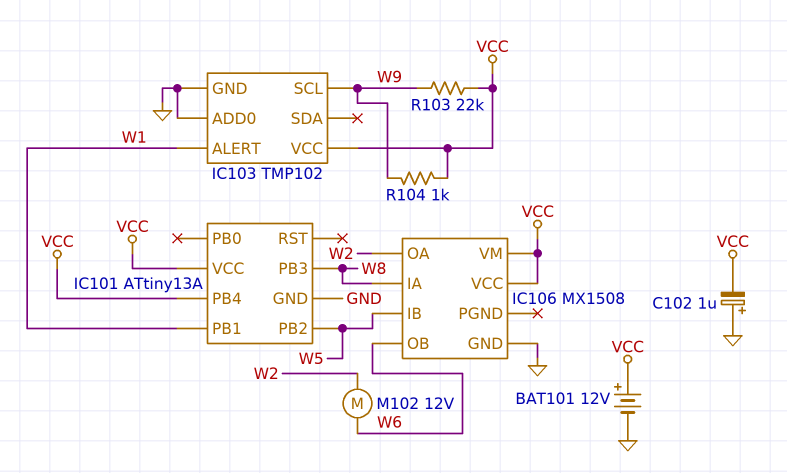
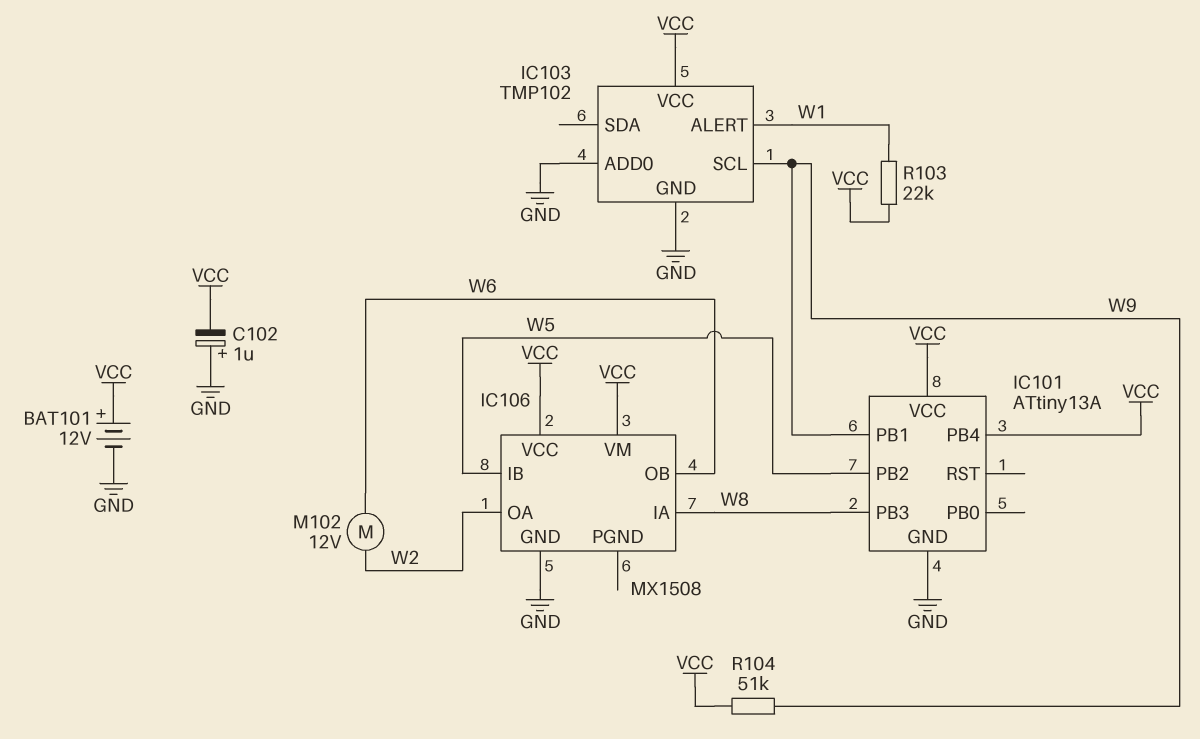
IC101 pin PB1: W1 -> W9
R103: 22k (VCC, W9) -> 22k (VCC, W1)
R104: 1k (VCC, W9) -> 51k (VCC, W9)

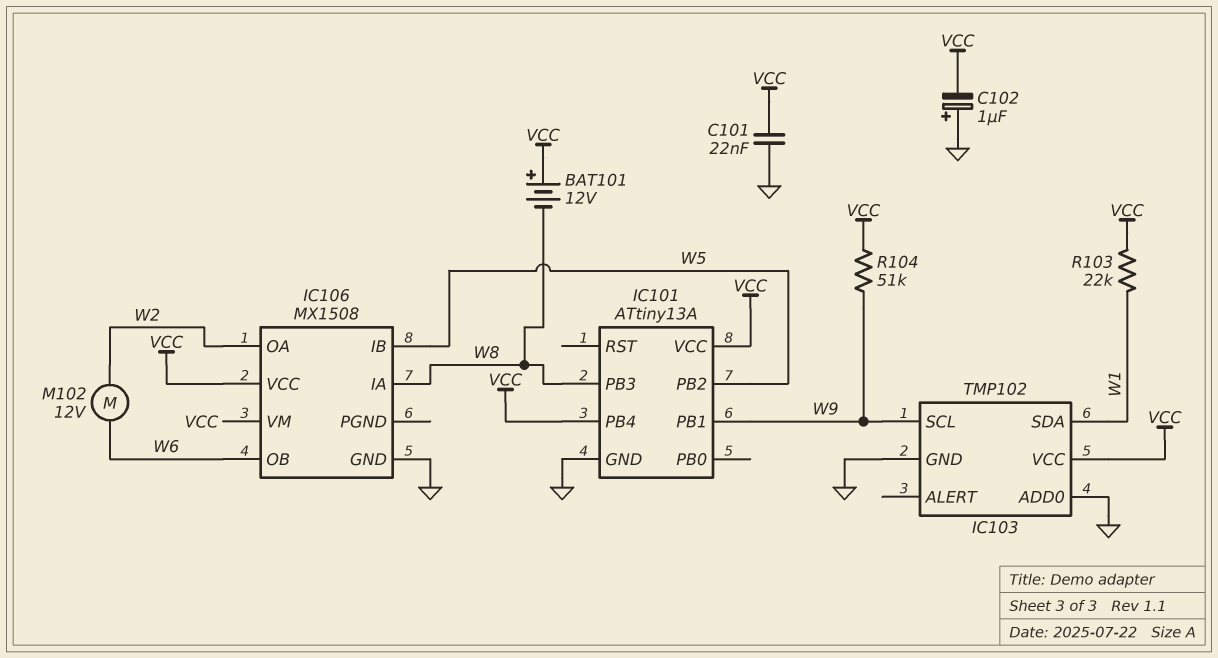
BAT101: 12V (plus VCC, minus GND) -> 12V (plus VCC, minus W8)
C101: none -> 22nF (GND, VCC)
IC103 pin ALERT: W1 -> none
IC103 pin SDA: none -> W1

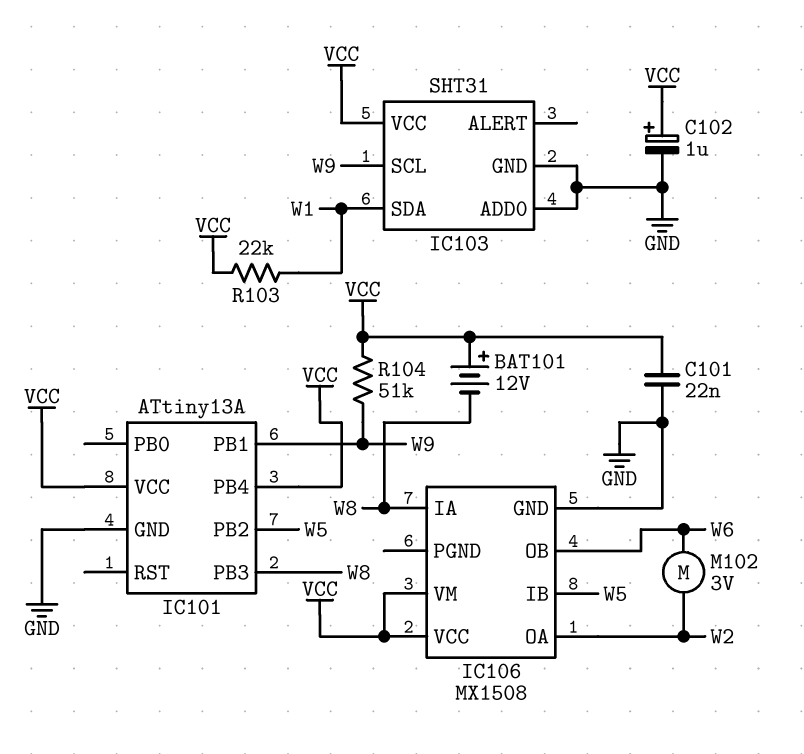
C102: 1uF (plus GND, minus VCC) -> 1uF (plus VCC, minus GND)
IC103: TMP102 -> SHT31
M102: motor 12V (W2, W6) -> motor 3V (W2, W6)

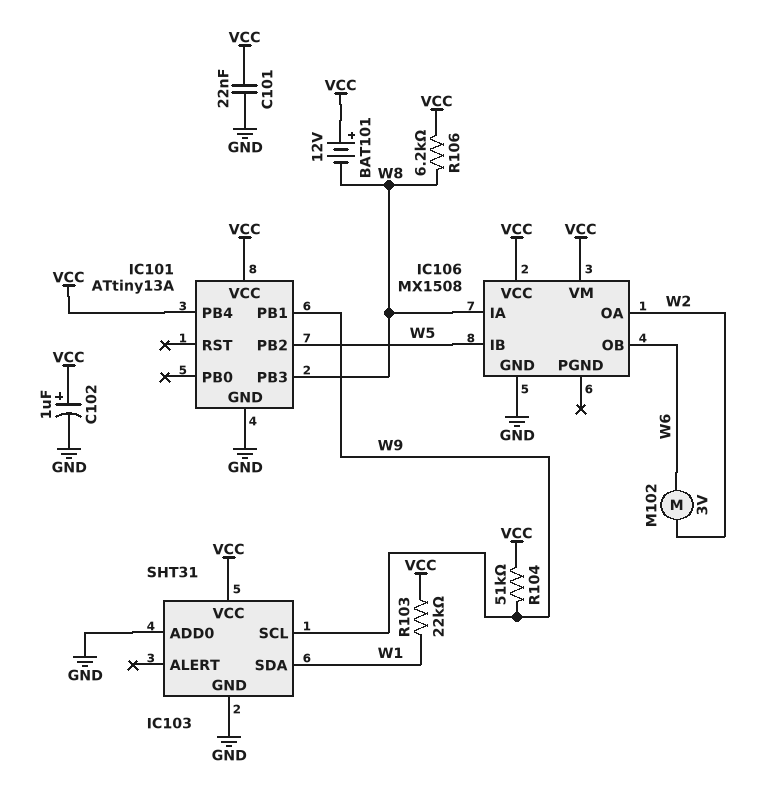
R106: none -> 6.2k (VCC, W8)

